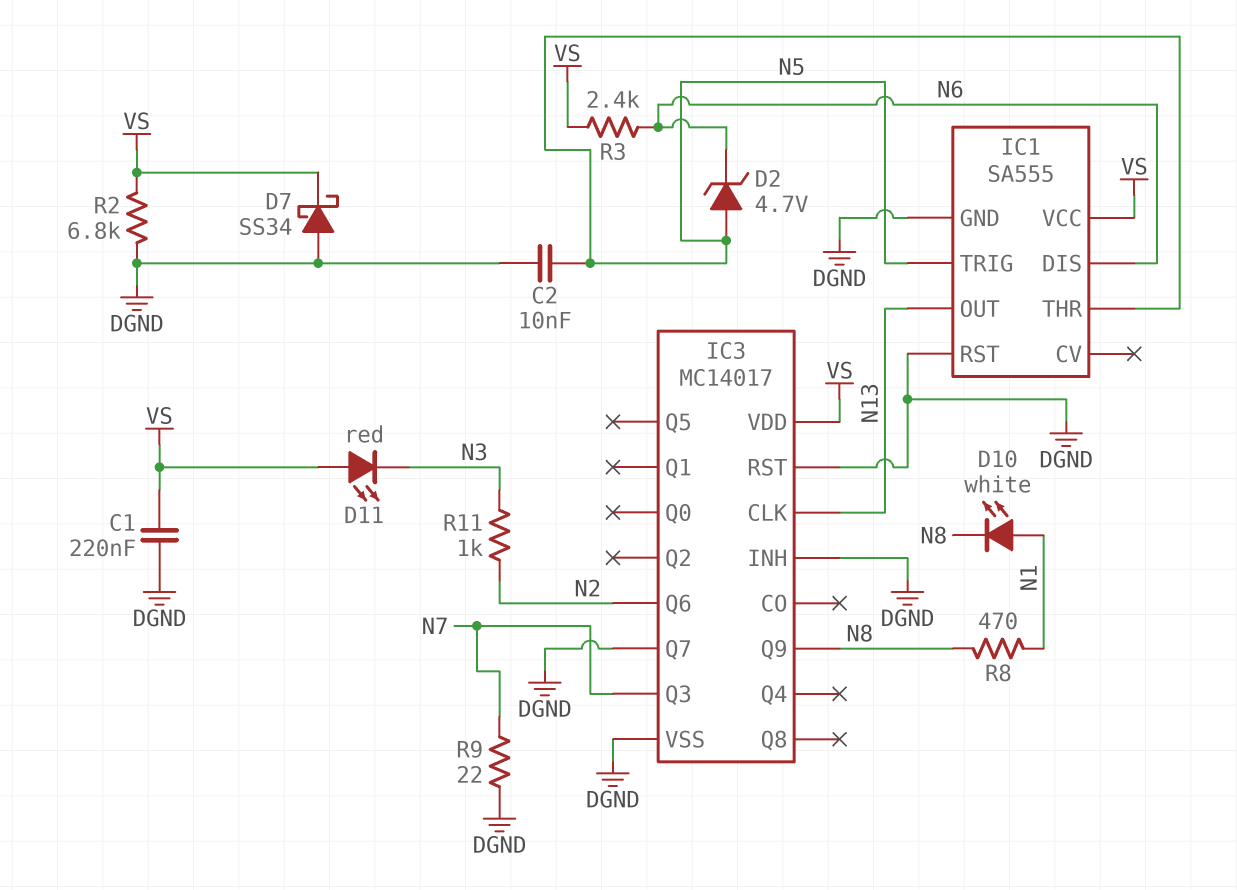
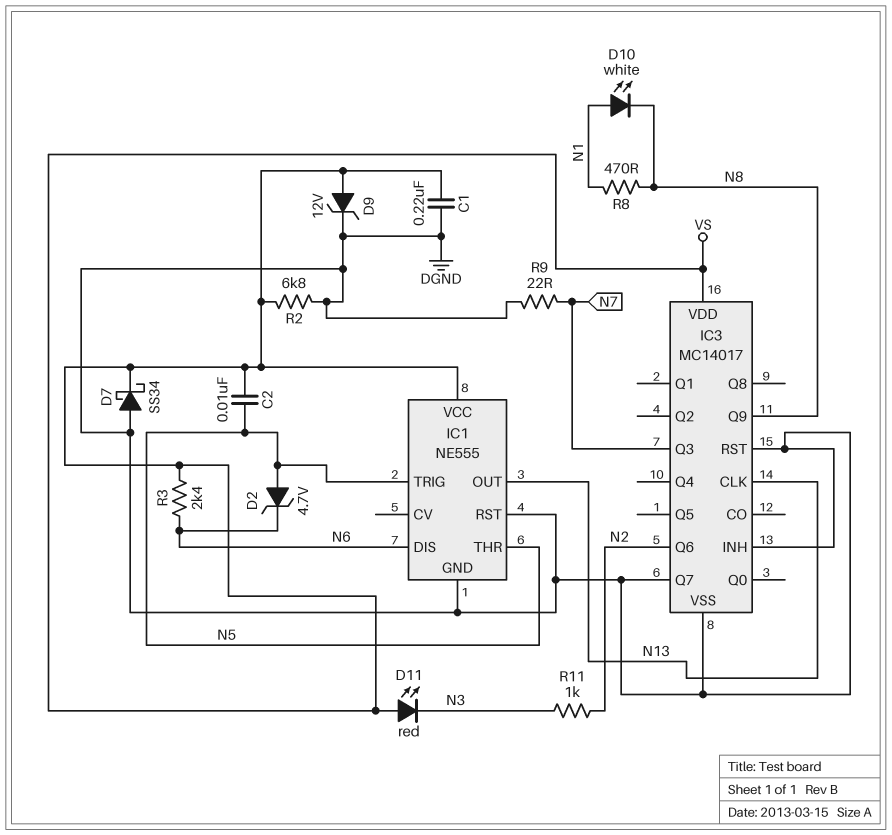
C2: 10nF (DGND, N5) -> 10nF (N5, VS)
D9: none -> zener 12V (A VS, K DGND)
IC1: SA555 -> NE555

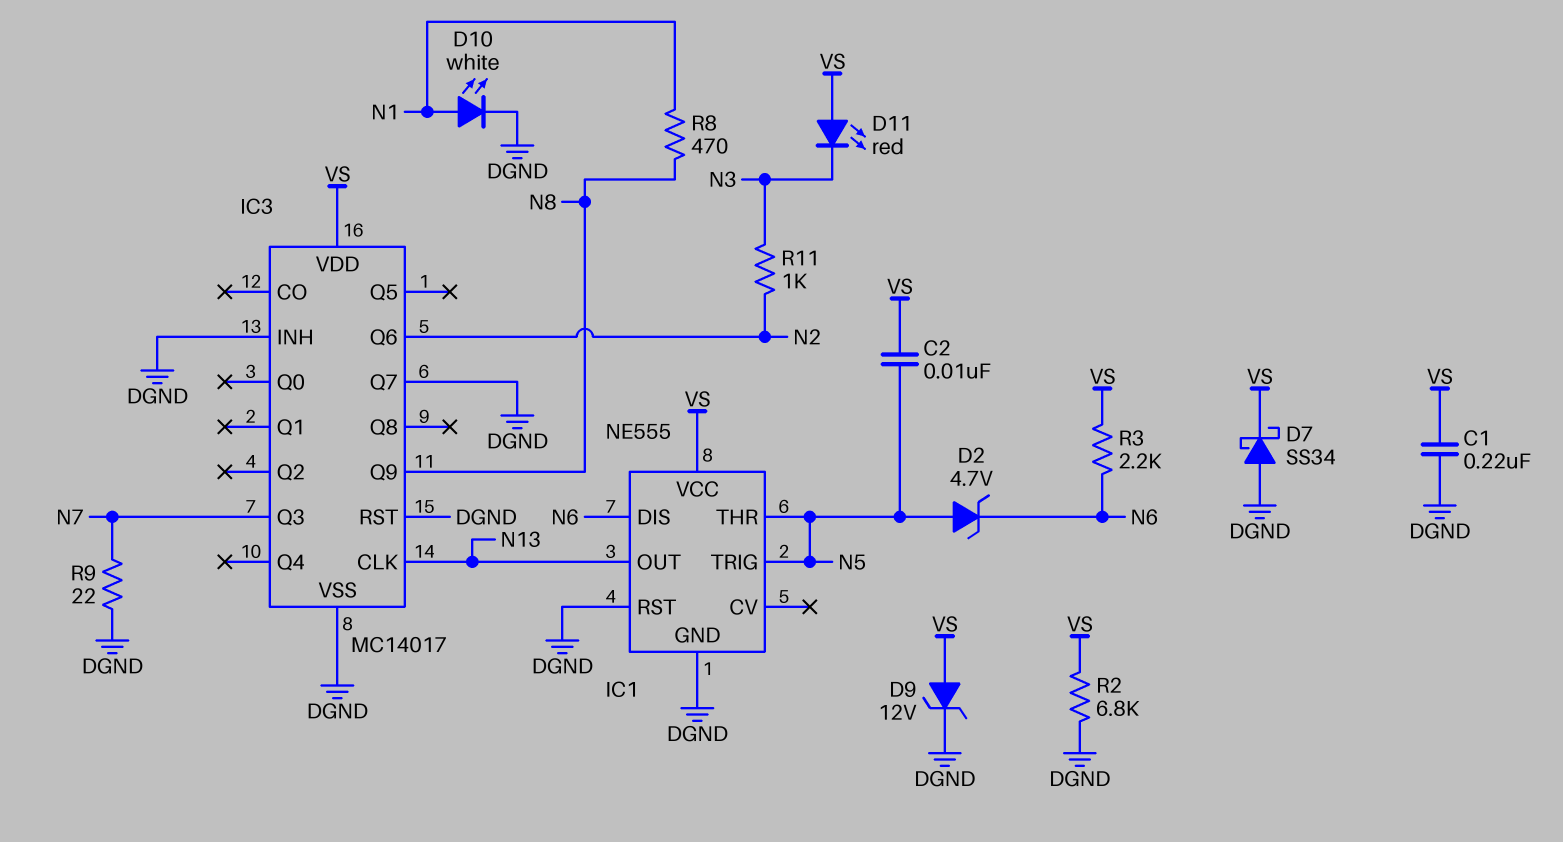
D10: LED white (A N1, K N8) -> LED white (A N1, K DGND)
R3: 2.4k (N6, VS) -> 2.2k (N6, VS)

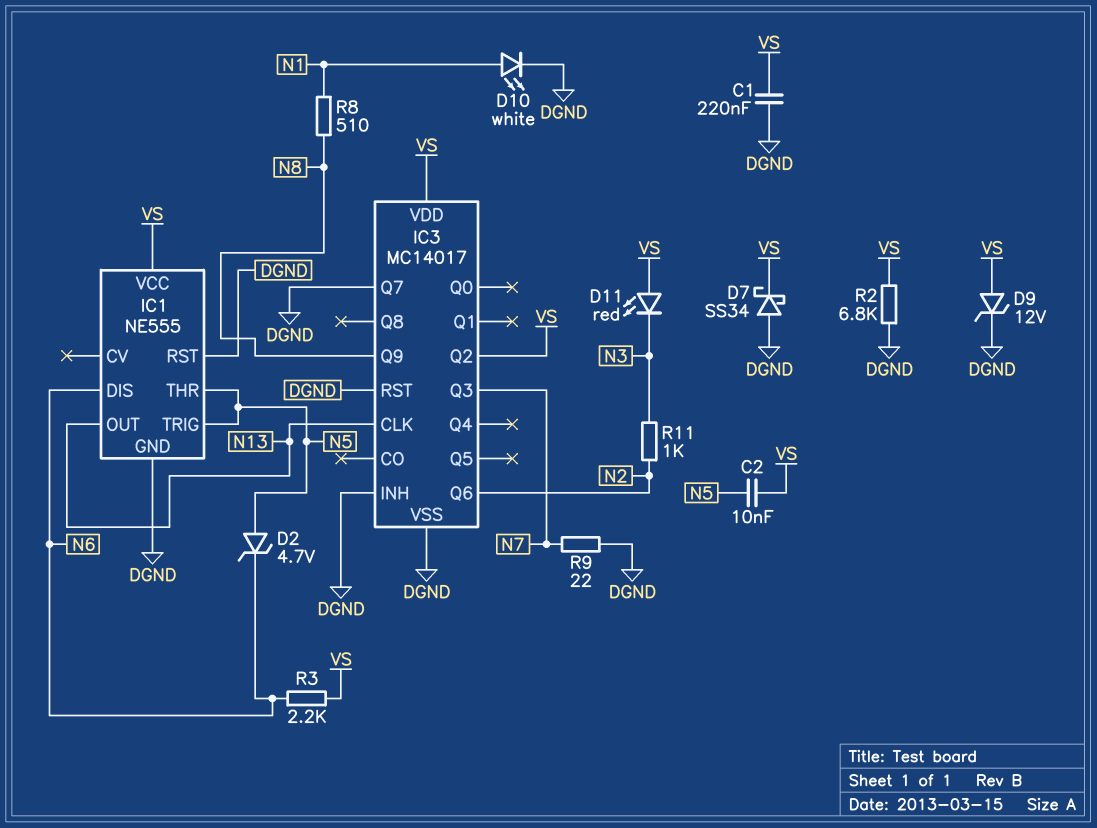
IC3 pin Q2: none -> VS
R8: 470 (N1, N8) -> 510 (N1, N8)

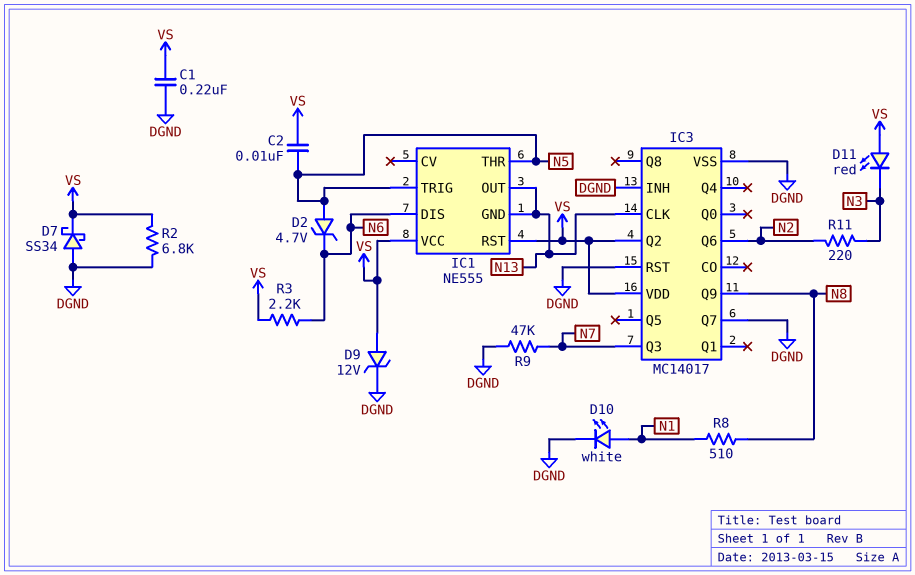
IC1 pin GND: DGND -> N13
IC1 pin RST: DGND -> VS
R9: 22 (DGND, N7) -> 47k (DGND, N7)
R11: 1k (N2, N3) -> 220 (N2, N3)

